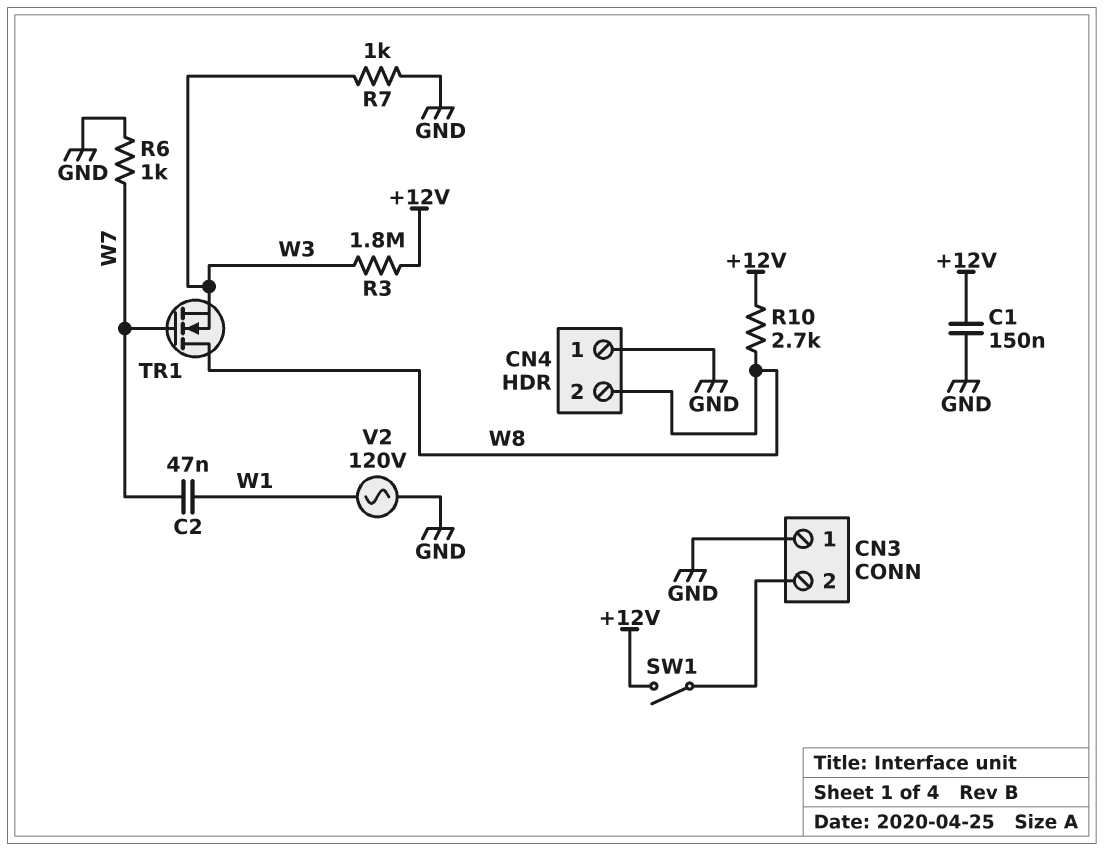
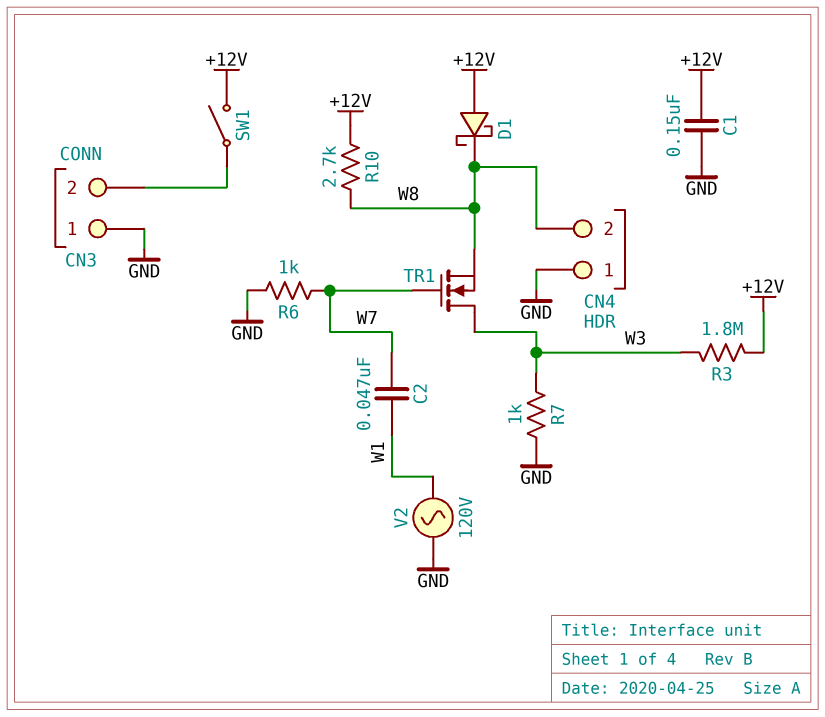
D1: none -> schottky (A +12V, K W8)
TR1: NMOS (G W7, D W8, S W3) -> NMOS (G W7, D W3, S W8)

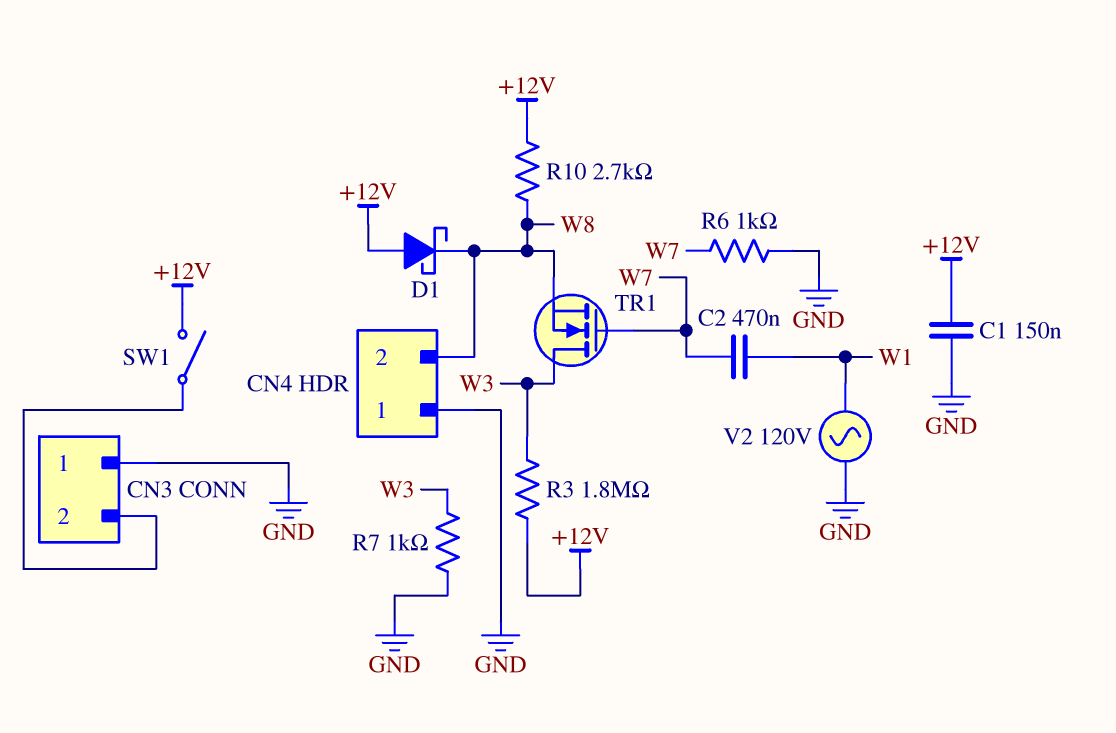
C2: 47nF (W1, W7) -> 470nF (W1, W7)

